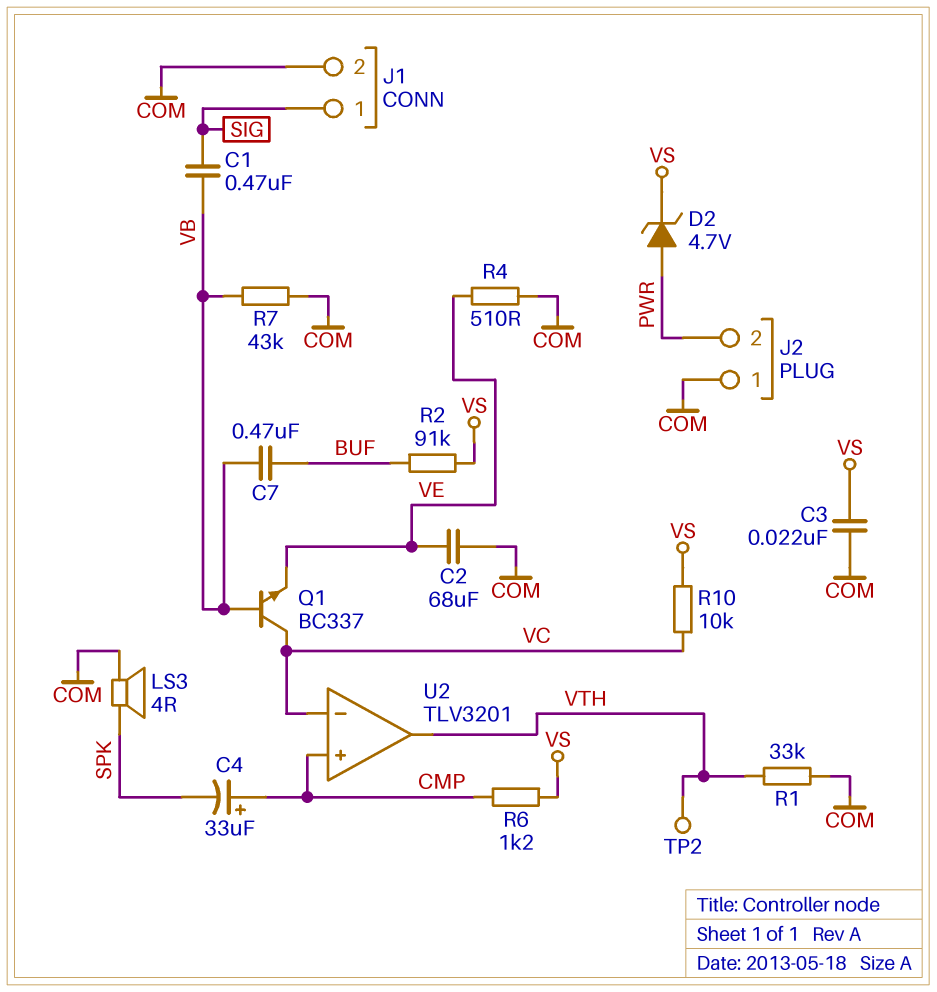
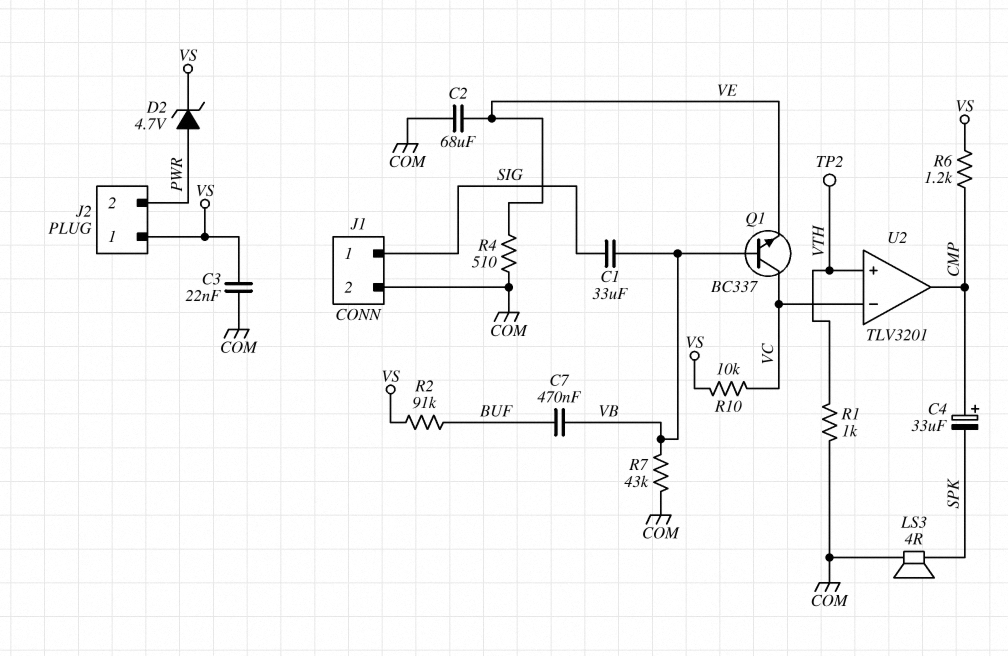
C1: 470nF (SIG, VB) -> 33uF (SIG, VB)
J2 pin 1: COM -> VS
R1: 33k (COM, VTH) -> 1k (COM, VTH)
U2 pin in+: CMP -> VTH
U2 pin out: VTH -> CMP

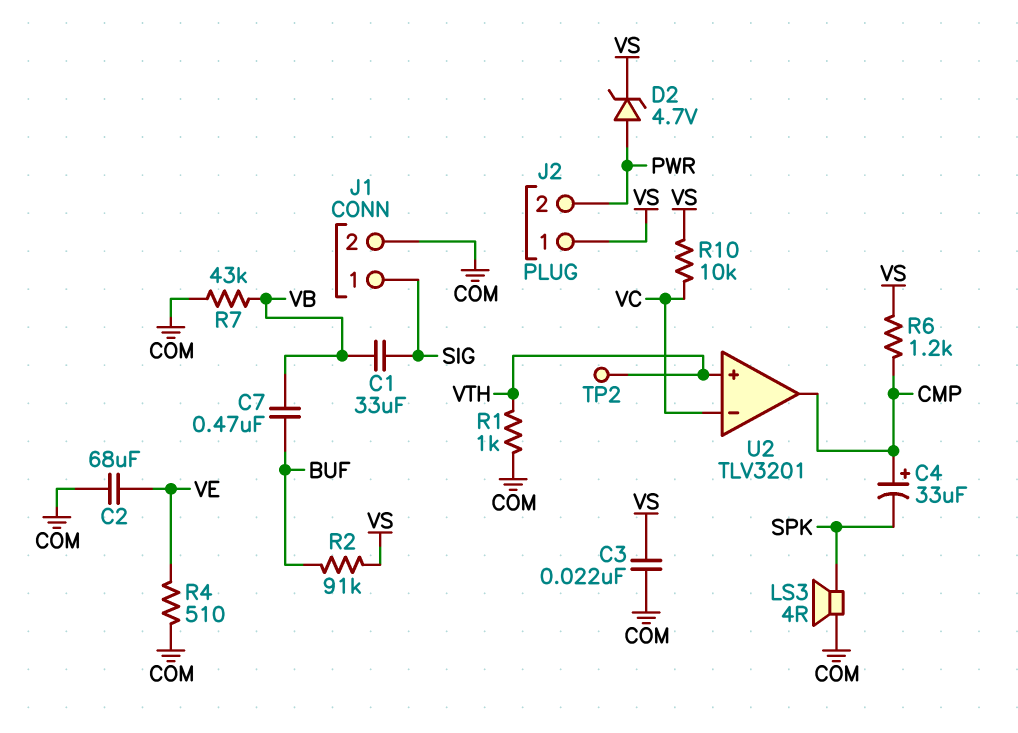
Q1: NPN BC337 (B VB, C VC, E VE) -> none

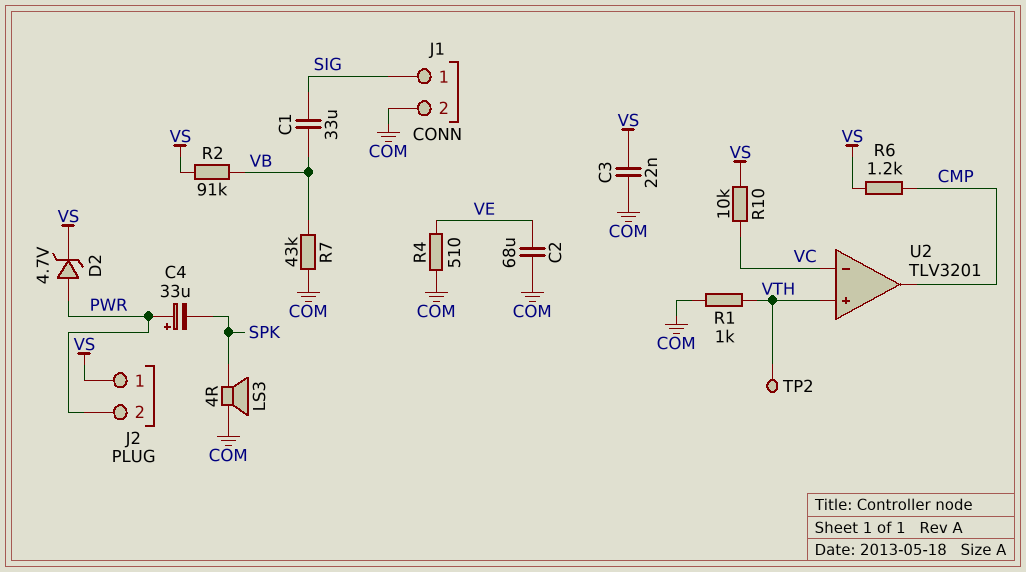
C4: 33uF (plus CMP, minus SPK) -> 33uF (plus PWR, minus SPK)
C7: 470nF (BUF, VB) -> none
R2: 91k (BUF, VS) -> 91k (VB, VS)

